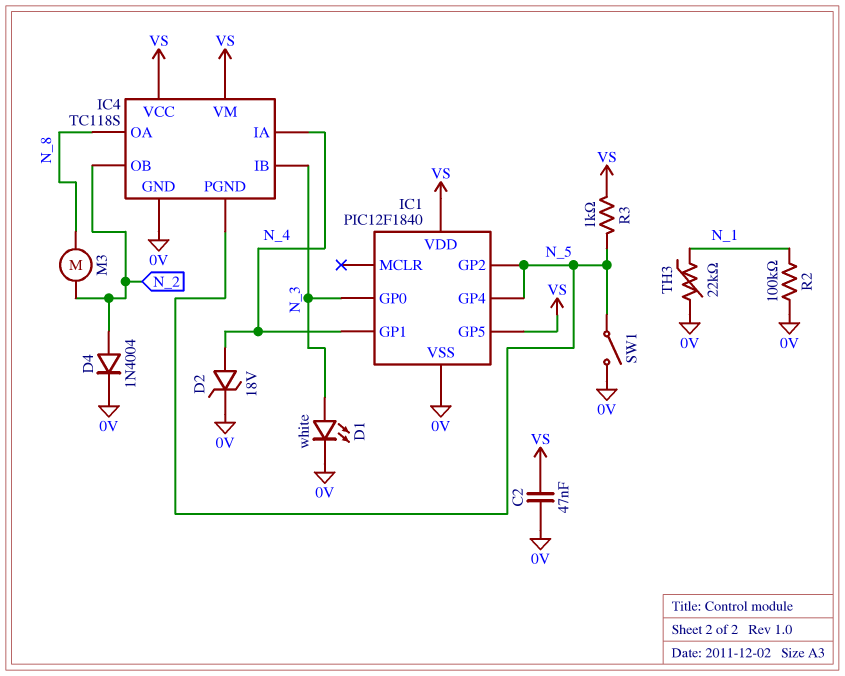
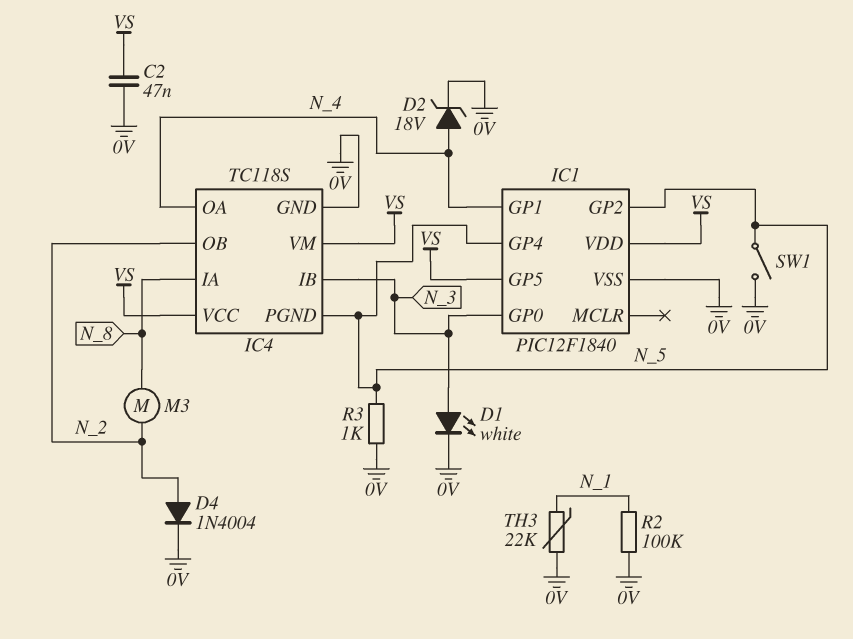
IC4 pin IA: N_4 -> N_8
IC4 pin OA: N_8 -> N_4
R3: 1k (N_5, VS) -> 1k (0V, N_5)

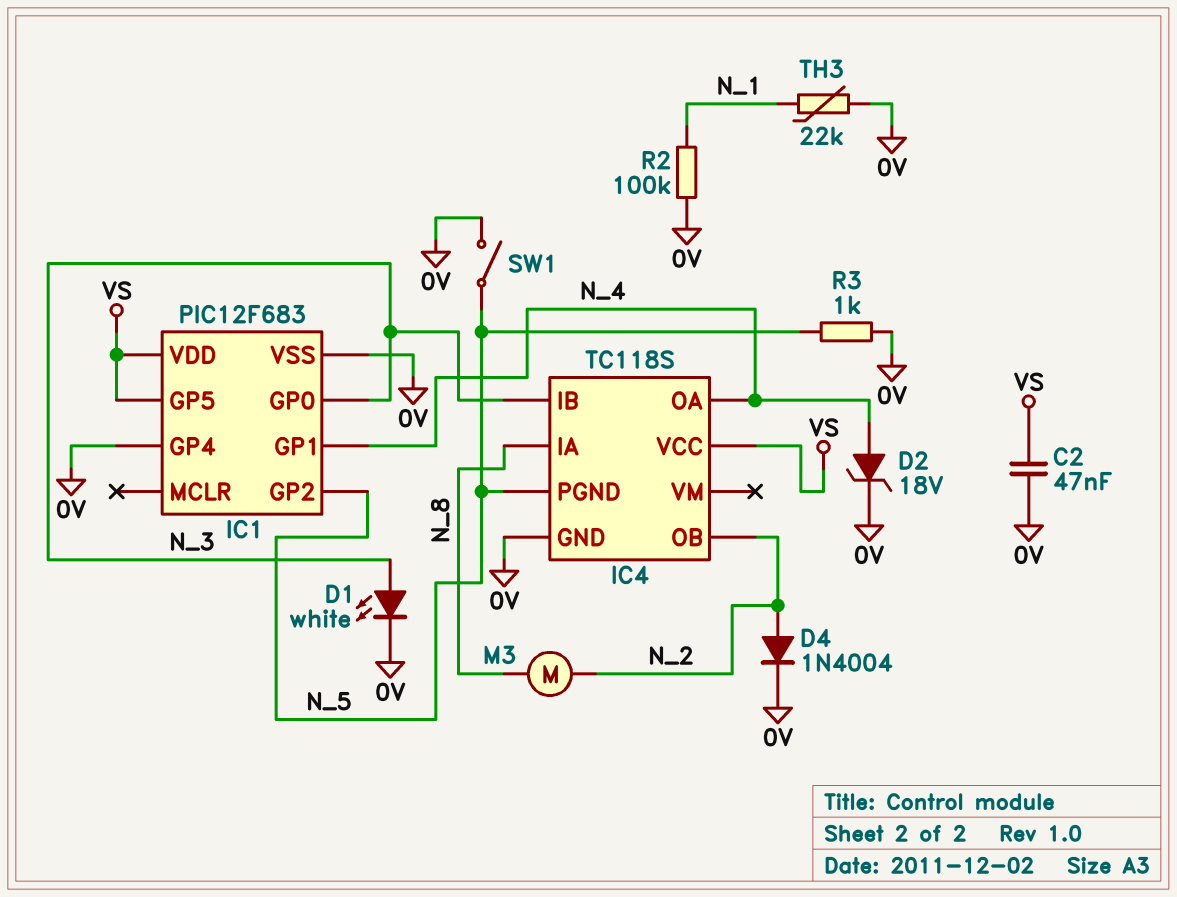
IC1: PIC12F1840 -> PIC12F683
IC1 pin GP4: N_5 -> 0V
IC4 pin VM: VS -> none

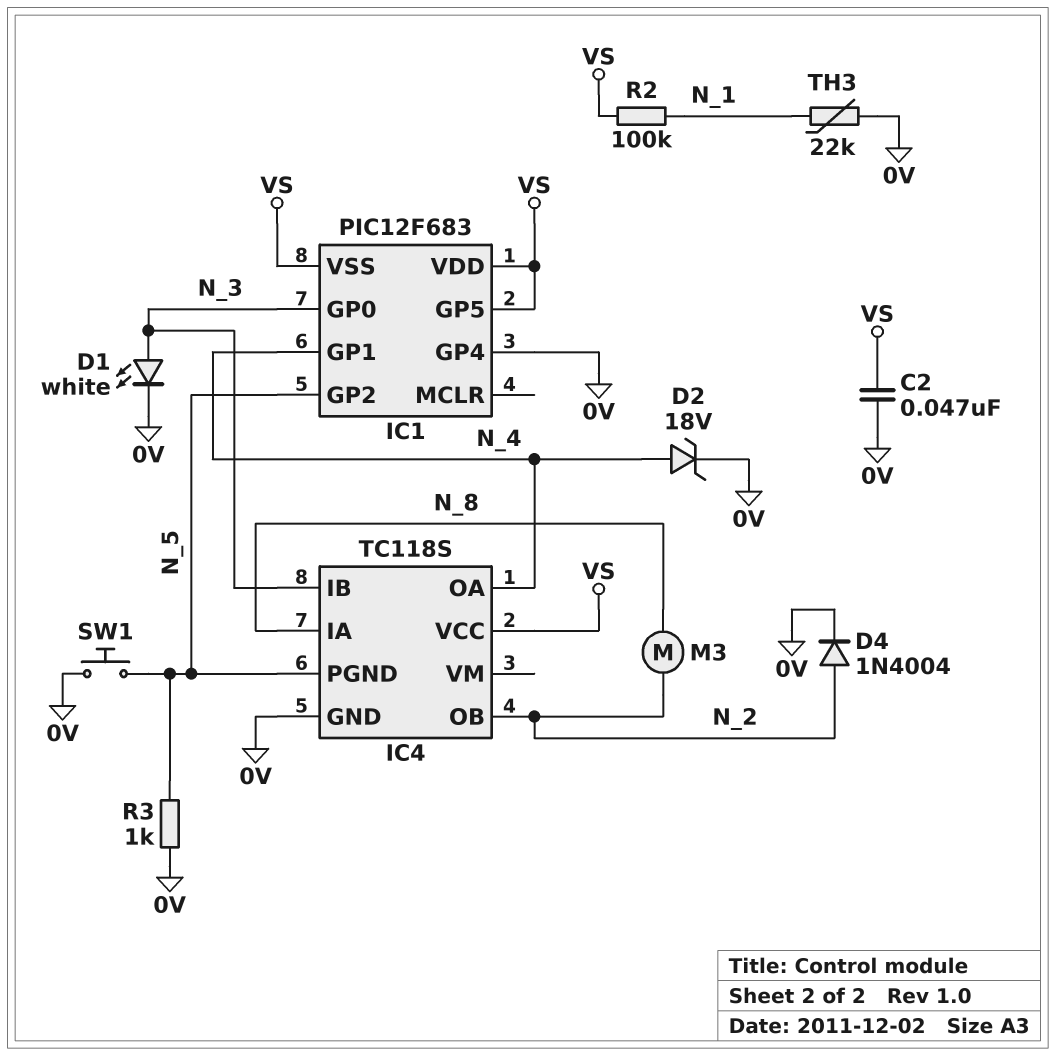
IC1 pin VSS: 0V -> VS
R2: 100k (0V, N_1) -> 100k (N_1, VS)
SW1: switch (0V, N_5) -> button (0V, N_5)

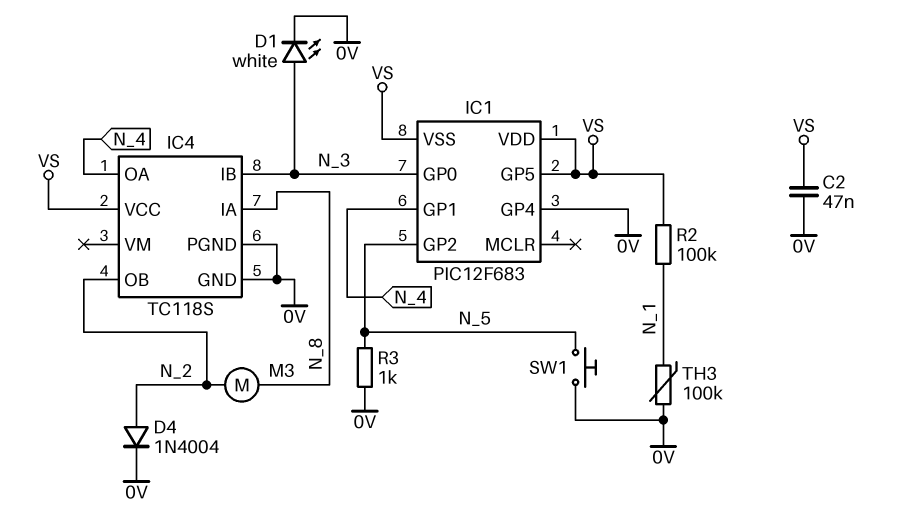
D2: zener 18V (A N_4, K 0V) -> none
IC4 pin PGND: N_5 -> 0V
TH3: 22k (0V, N_1) -> 100k (0V, N_1)

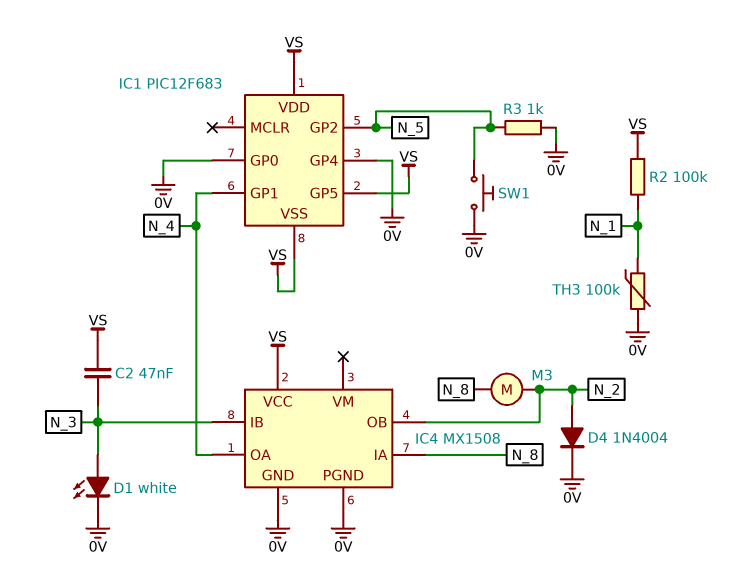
C2: 47nF (0V, VS) -> 47nF (N_3, VS)
IC1 pin GP0: N_3 -> 0V
IC4: TC118S -> MX1508

